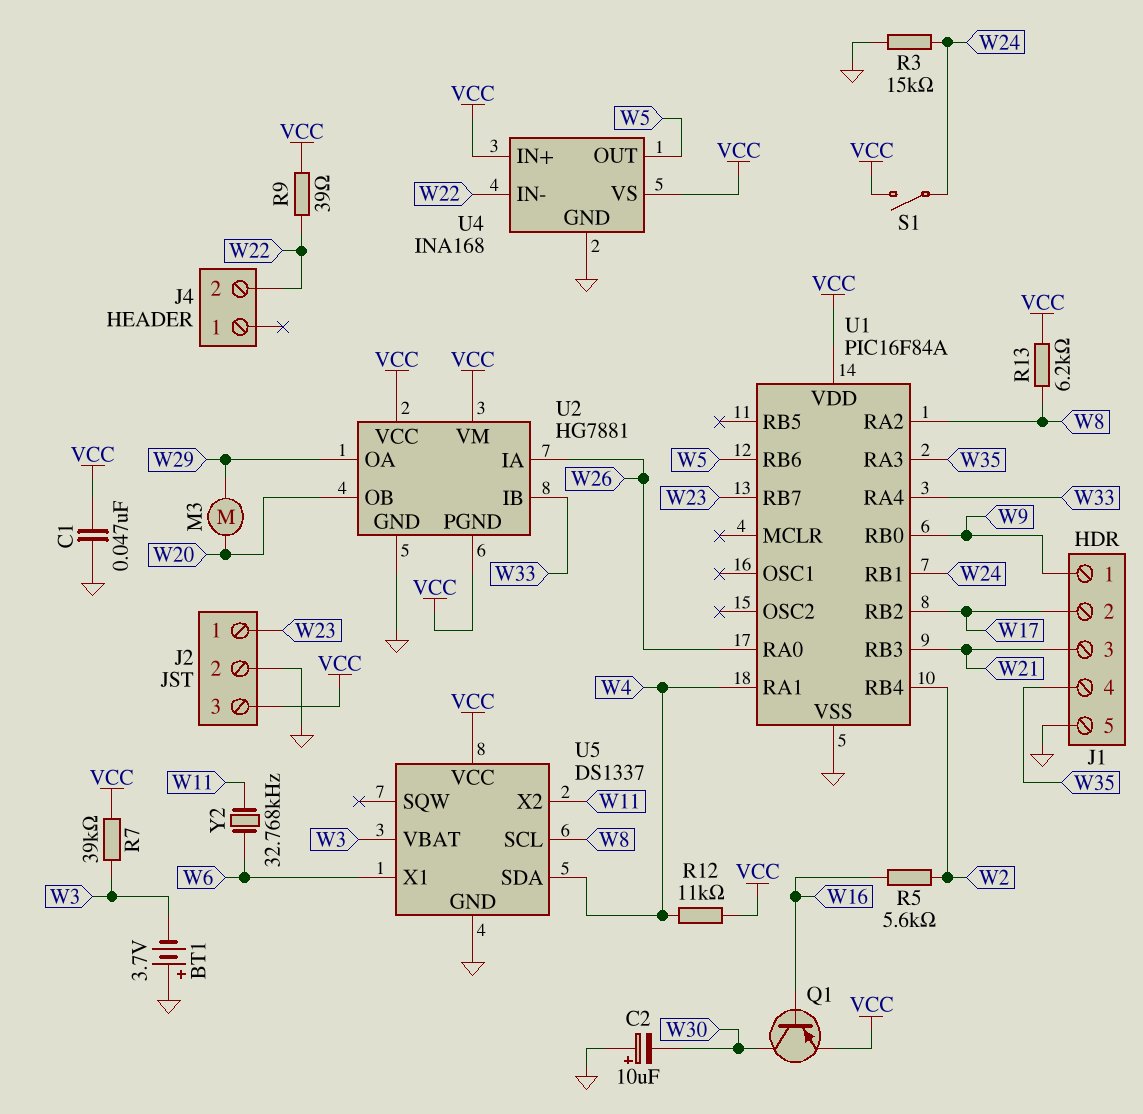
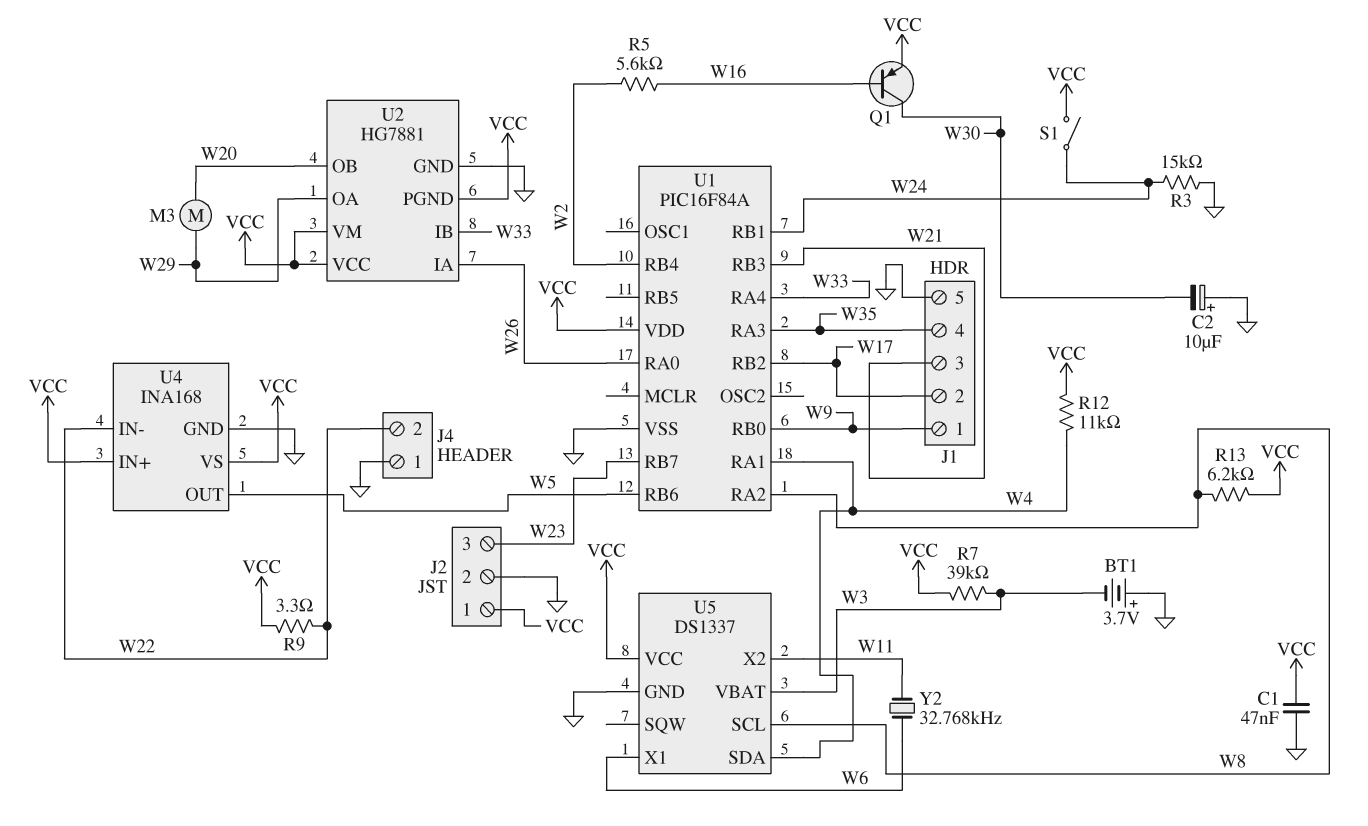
J2 pin 1: W23 -> VCC
J2 pin 3: VCC -> W23
J4 pin 1: none -> GND
R9: 39 (VCC, W22) -> 3.3 (VCC, W22)

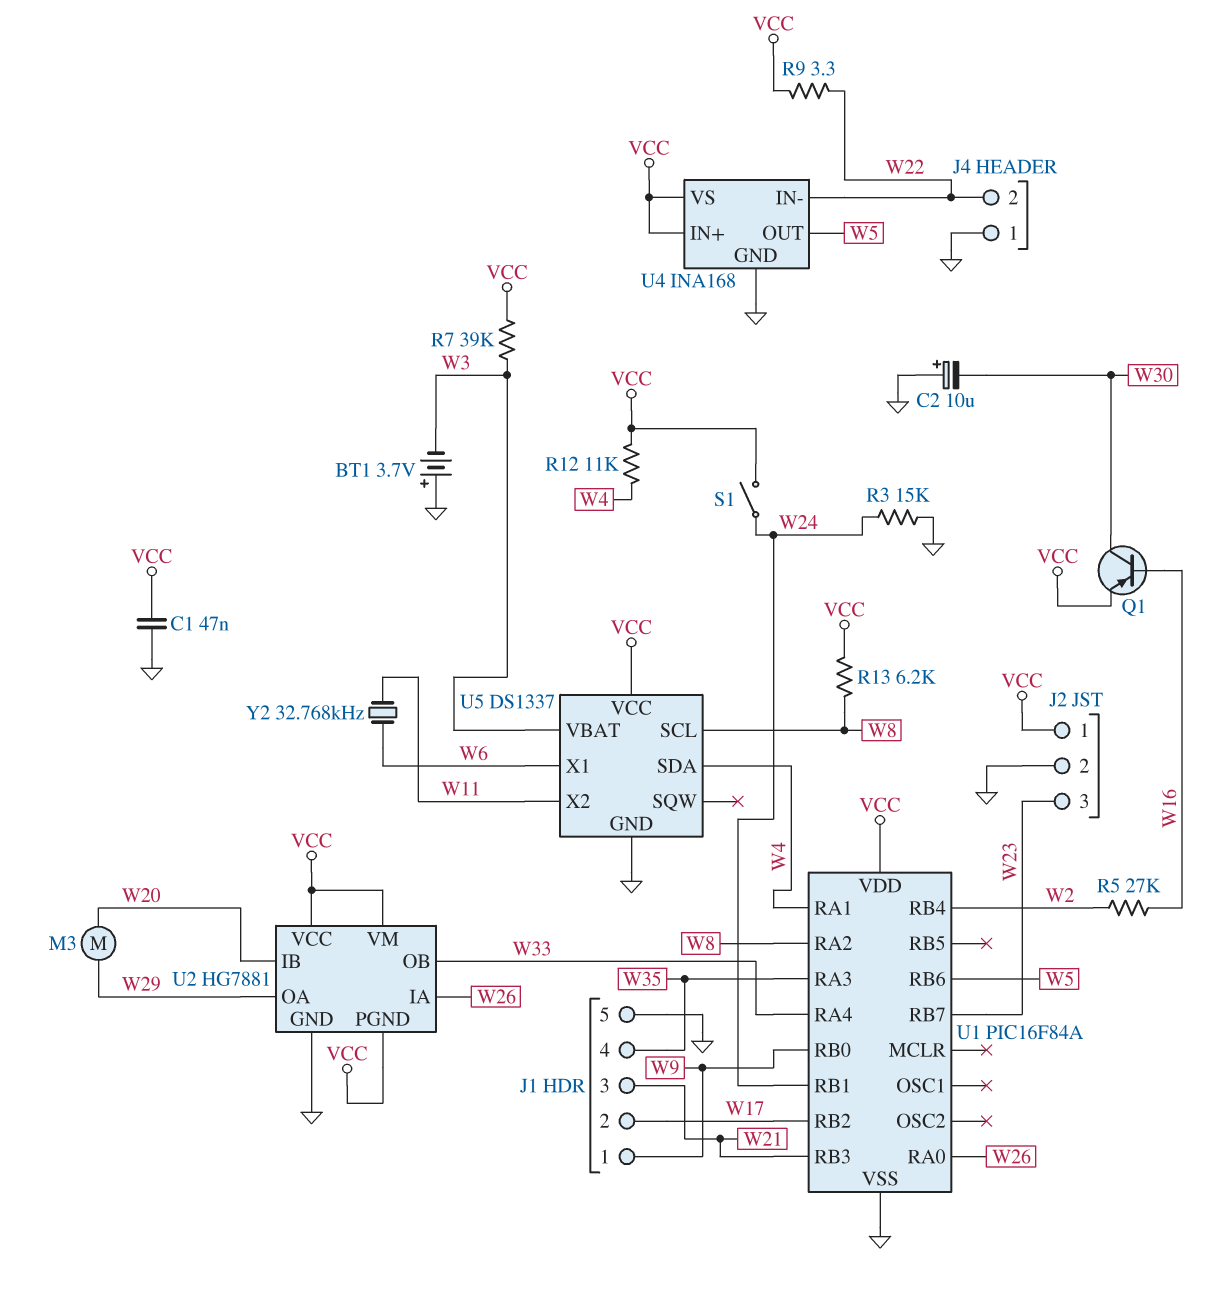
R5: 5.6k (W2, W16) -> 27k (W2, W16)
U2 pin IB: W33 -> W20
U2 pin OB: W20 -> W33

